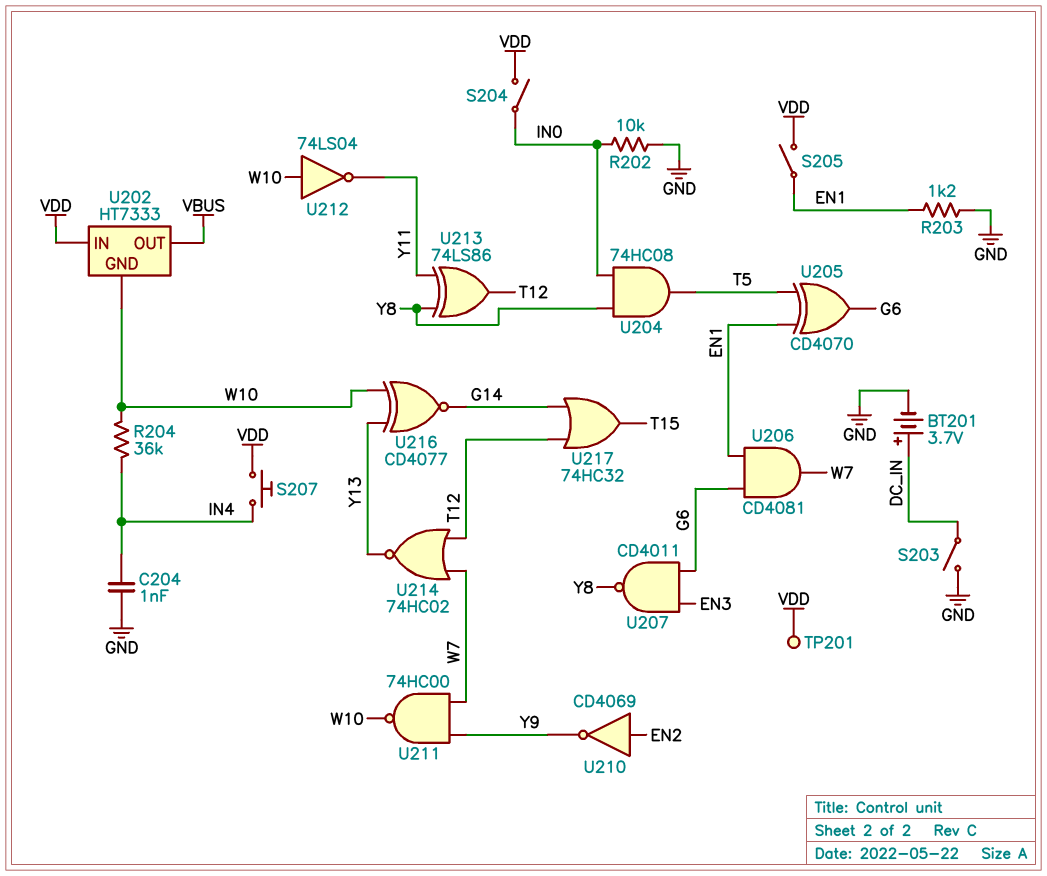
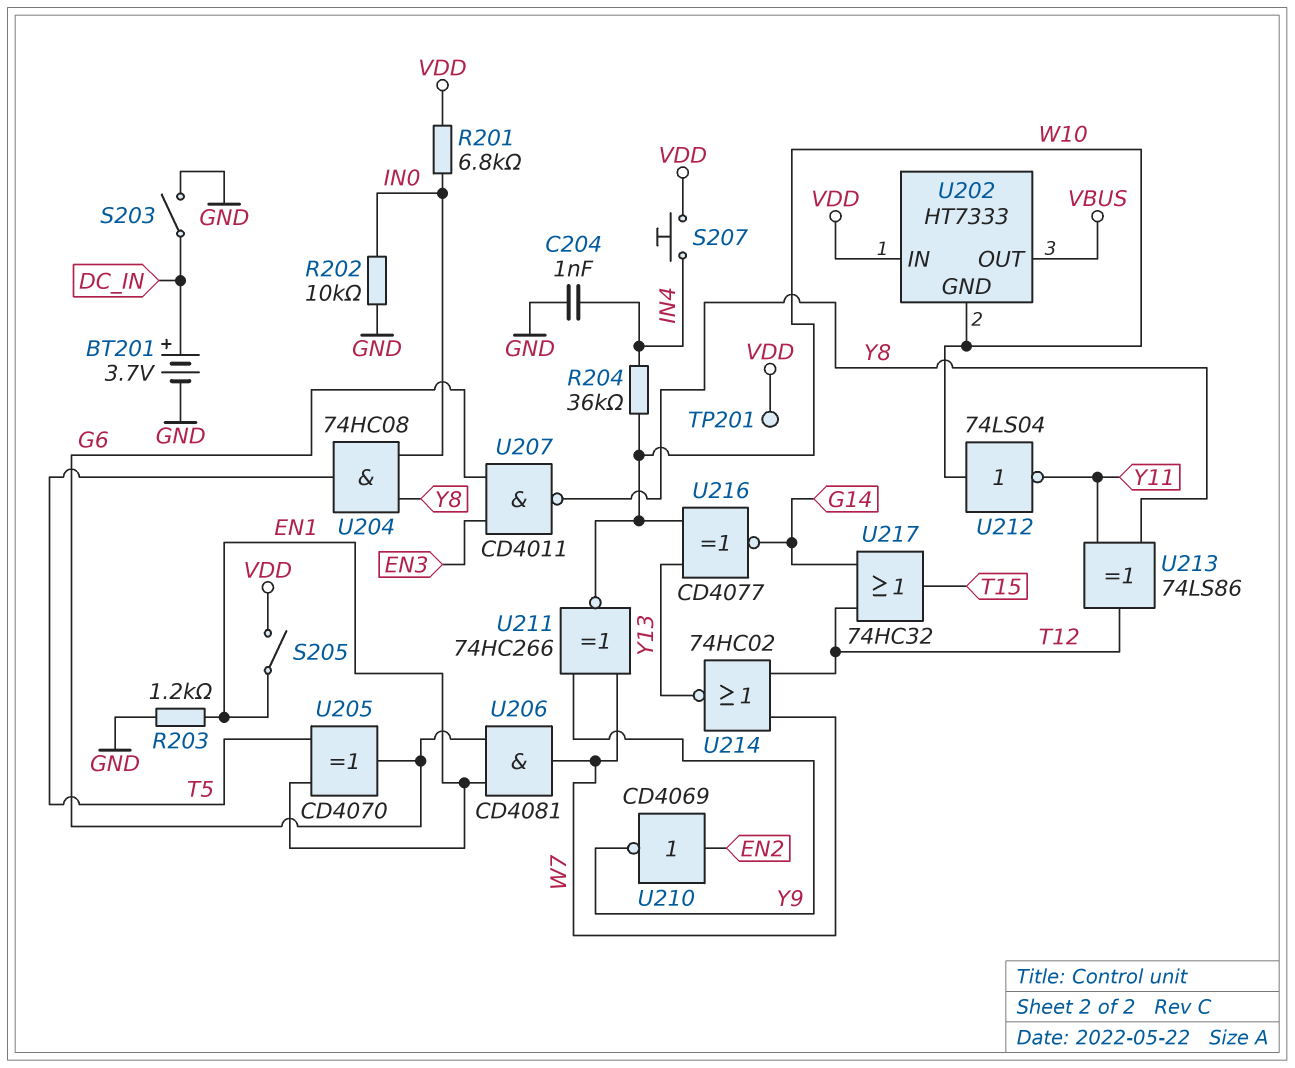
R201: none -> 6.8k (IN0, VDD)
S204: switch (IN0, VDD) -> none
U211: NAND 74HC00 (in W7, in Y9, out W10) -> XNOR 74HC266 (in W7, in Y9, out W10)

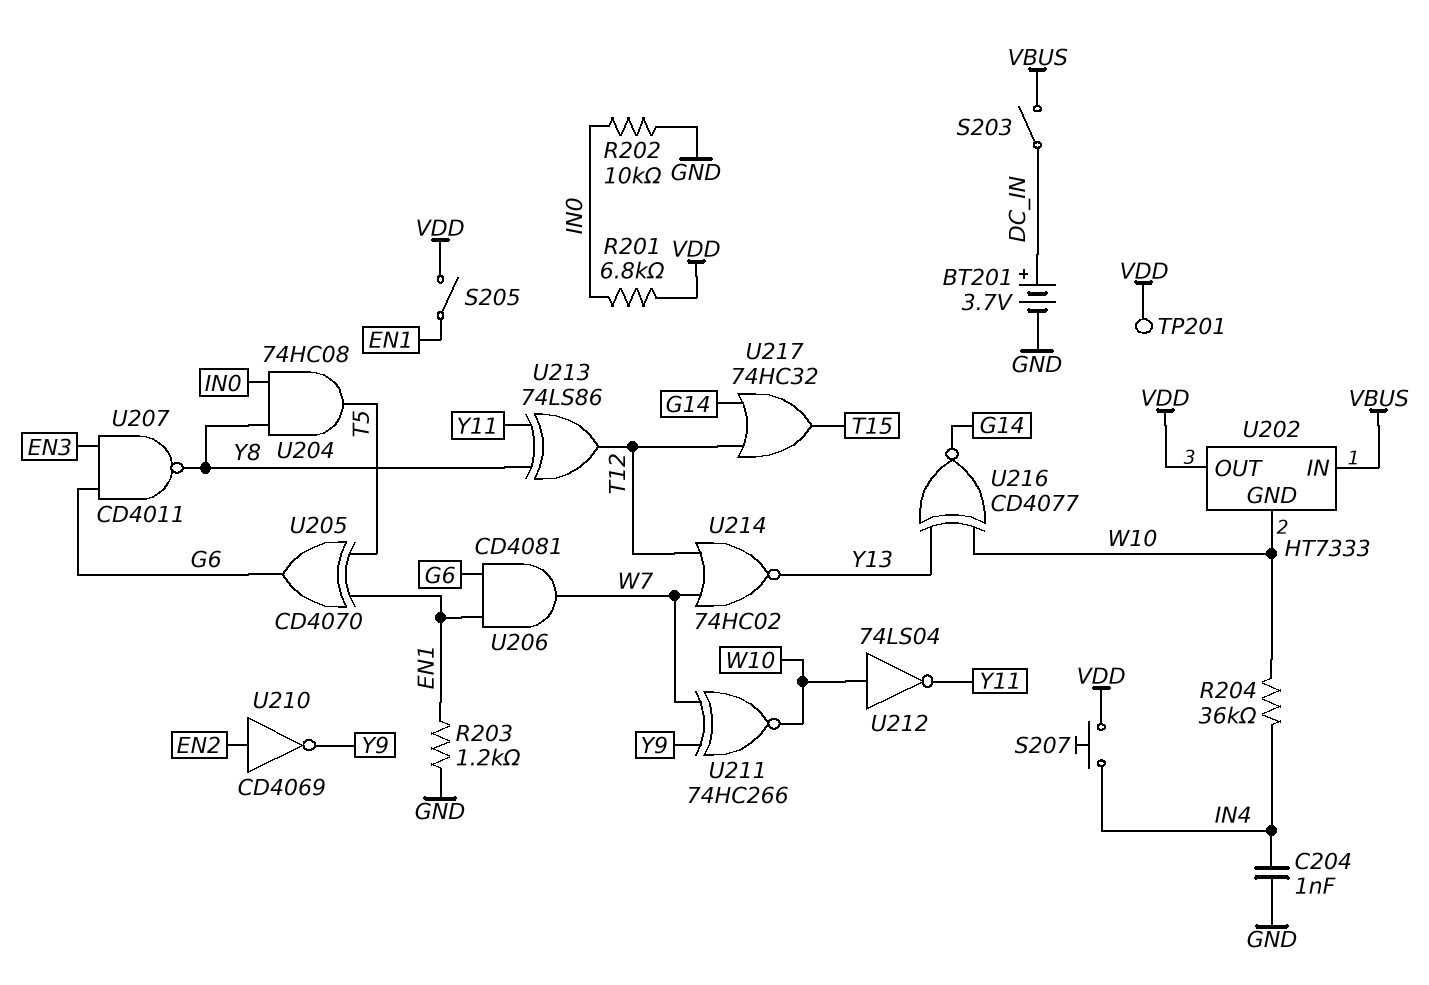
S203: switch (DC_IN, GND) -> switch (DC_IN, VBUS)
U202 pin IN: VDD -> VBUS
U202 pin OUT: VBUS -> VDD

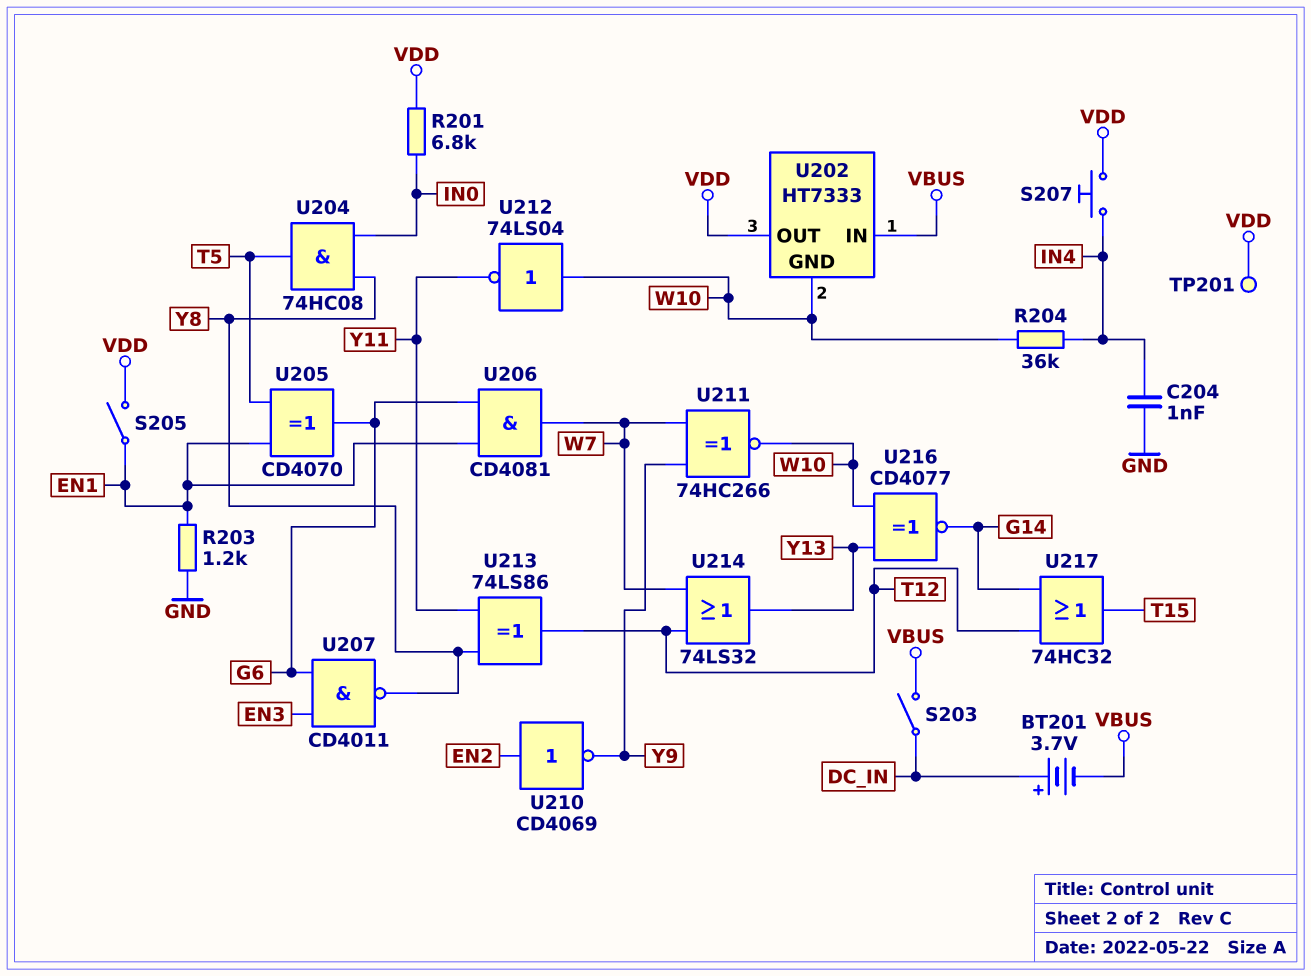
BT201: 3.7V (plus DC_IN, minus GND) -> 3.7V (plus DC_IN, minus VBUS)
R202: 10k (GND, IN0) -> none
U214: NOR 74HC02 (in T12, in W7, out Y13) -> OR 74LS32 (in T12, in W7, out Y13)

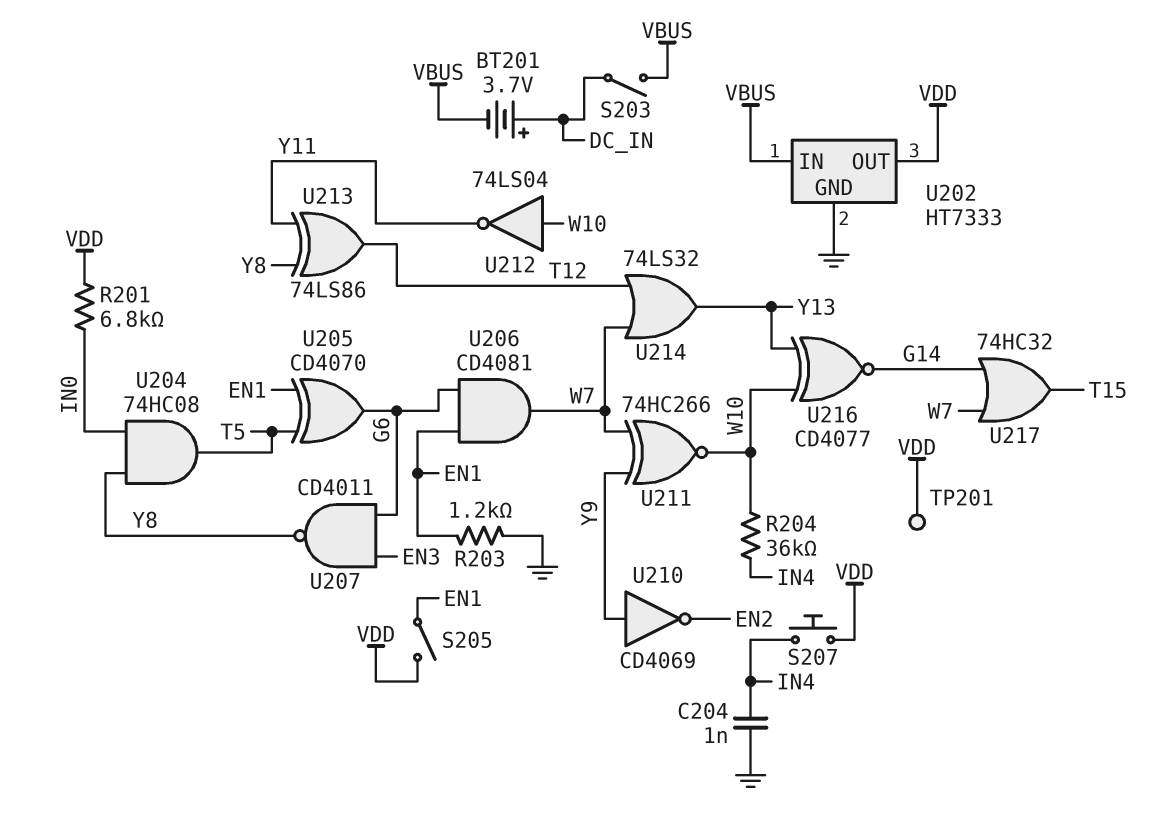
U202 pin GND: W10 -> GND
U210: NOT CD4069 (in EN2, out Y9) -> NOT CD4069 (in Y9, out EN2)
U217: OR 74HC32 (in G14, in T12, out T15) -> OR 74HC32 (in G14, in W7, out T15)

